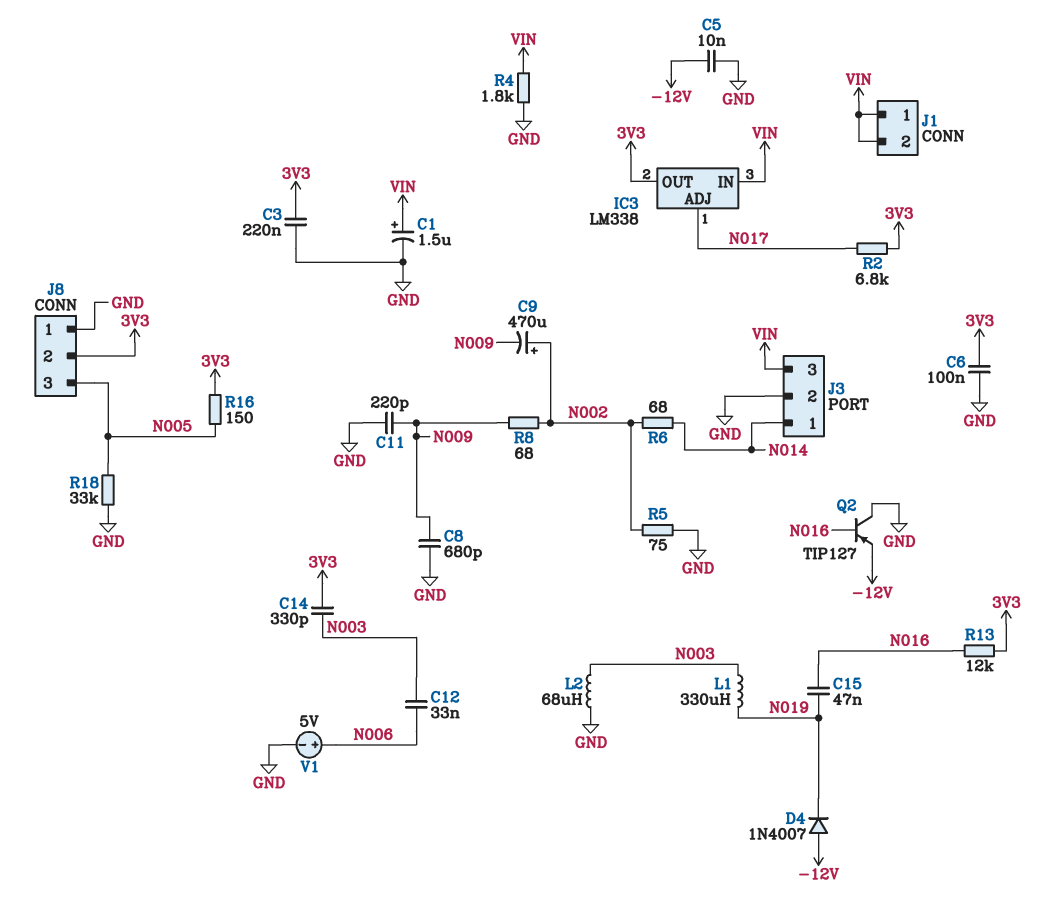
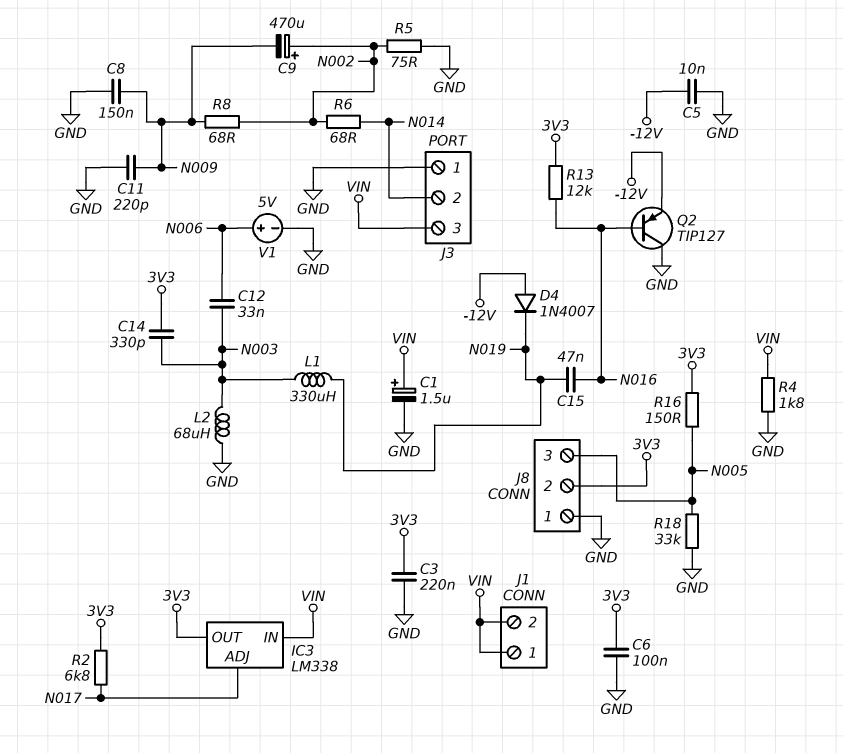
C8: 680pF (GND, N009) -> 150nF (GND, N009)
J3 pin 1: N014 -> GND
J3 pin 2: GND -> N014

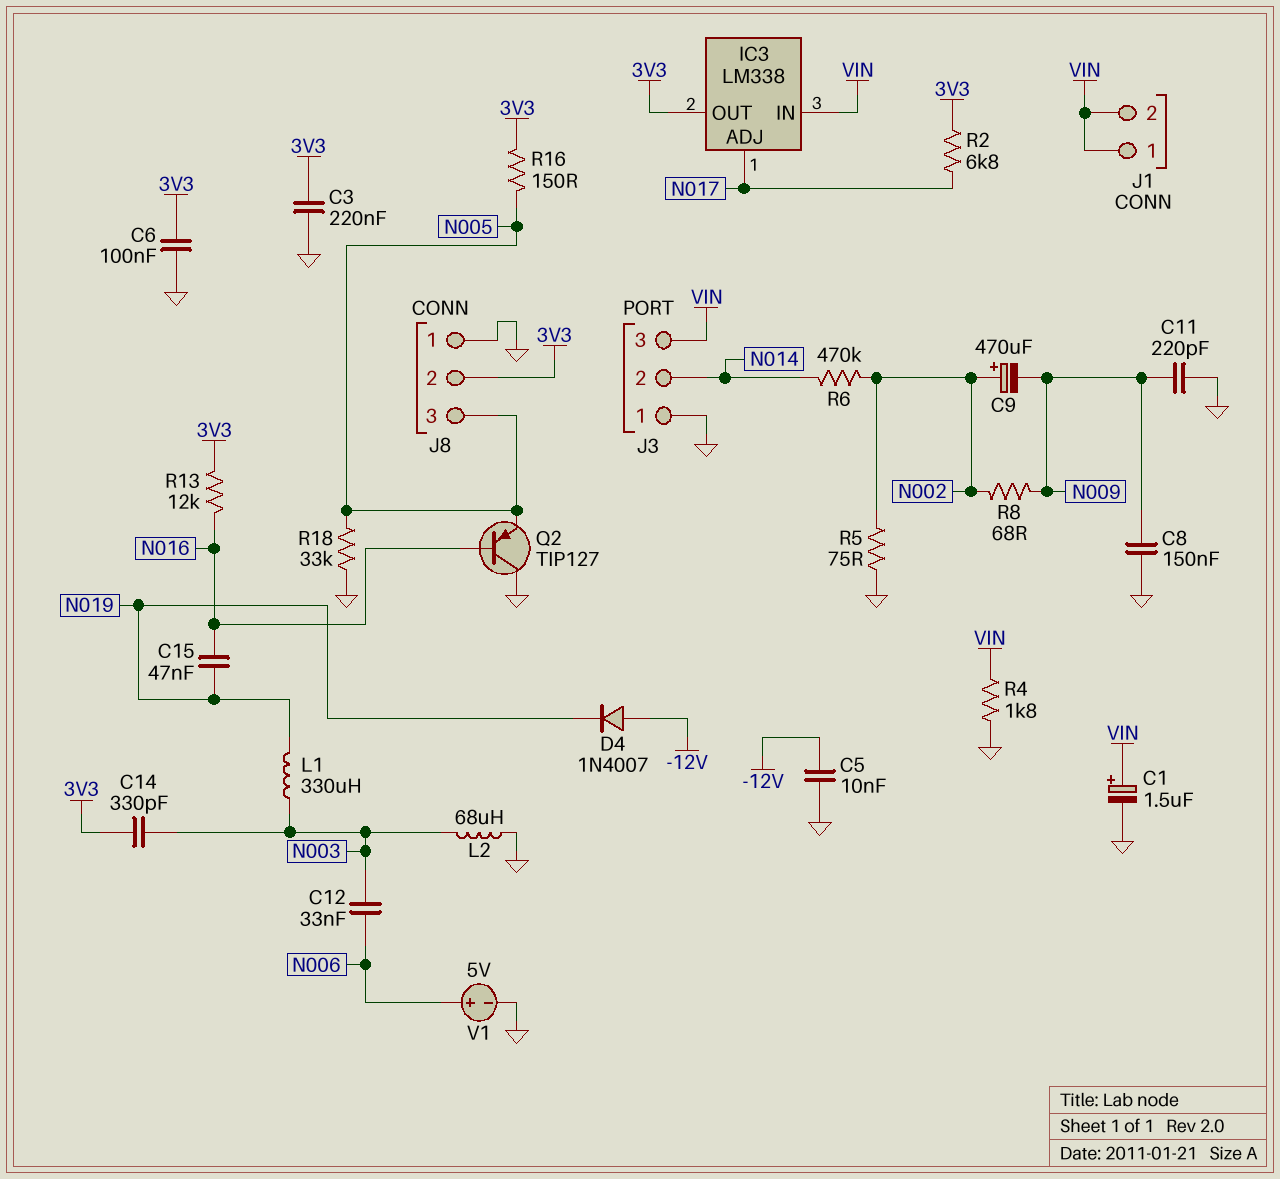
Q2: PNP TIP127 (B N016, C GND, E -12V) -> PNP TIP127 (B N016, C GND, E N005)
R6: 68 (N002, N014) -> 470k (N002, N014)

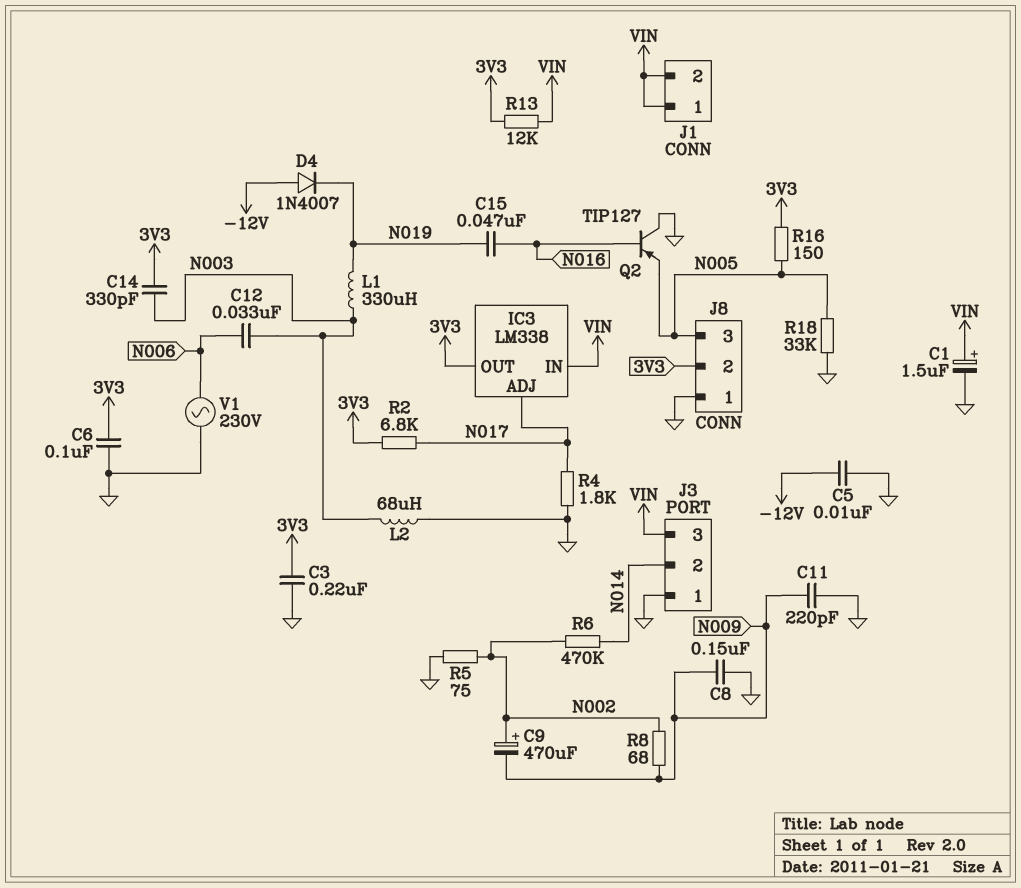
R4: 1.8k (GND, VIN) -> 1.8k (GND, N017)
R13: 12k (3V3, N016) -> 12k (3V3, VIN)
V1: 5V (plus N006, minus GND) -> AC 230V (GND, N006)

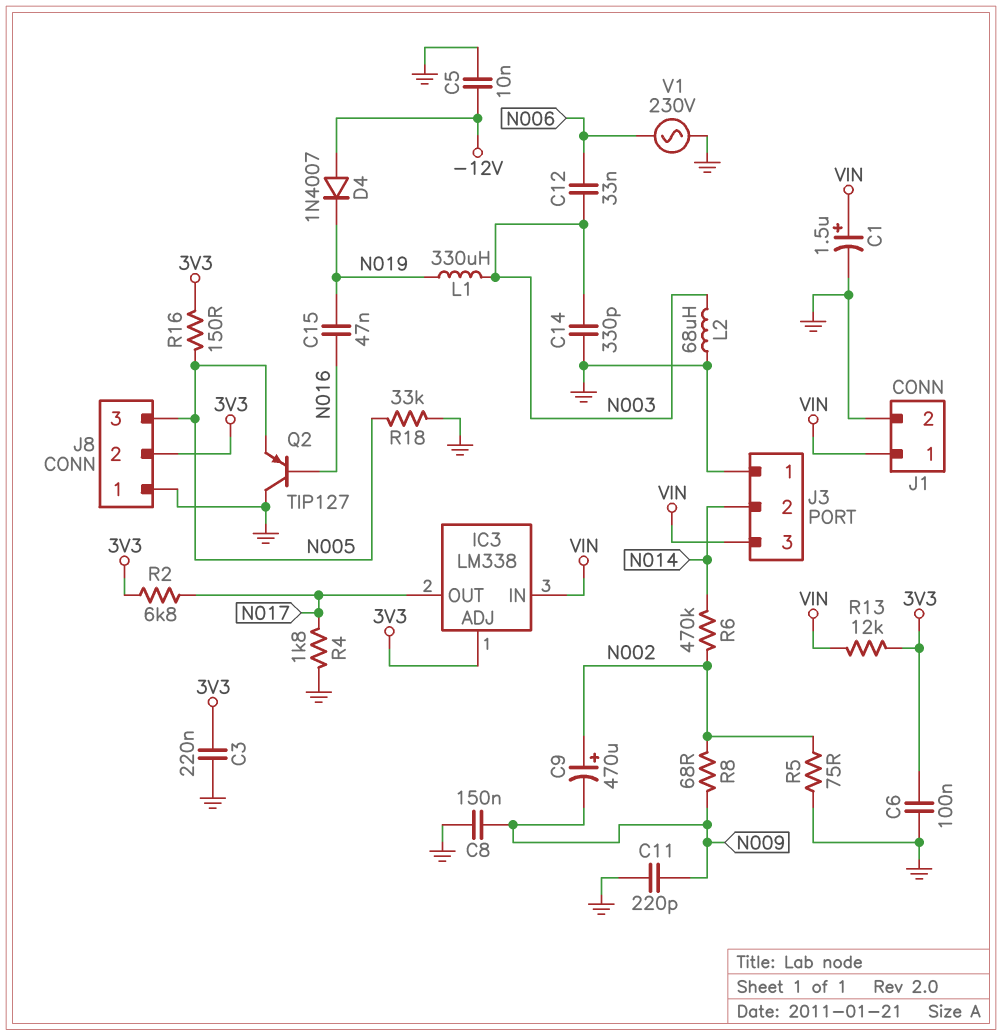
C14: 330pF (3V3, N003) -> 330pF (GND, N003)
IC3 pin ADJ: N017 -> 3V3
IC3 pin OUT: 3V3 -> N017
J1 pin 2: VIN -> GND

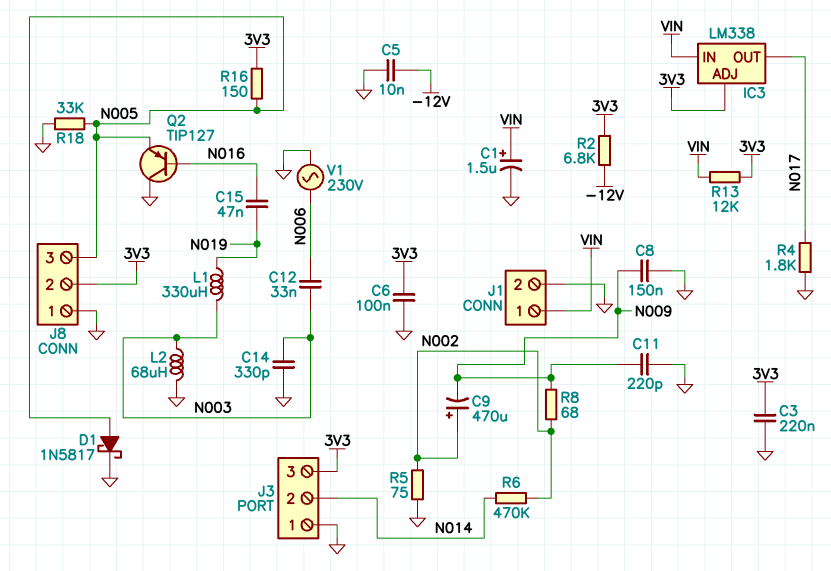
D1: none -> schottky 1N5817 (A N005, K GND)
D4: diode 1N4007 (A -12V, K N019) -> none
J3 pin 3: VIN -> 3V3
R2: 6.8k (3V3, N017) -> 6.8k (-12V, 3V3)

